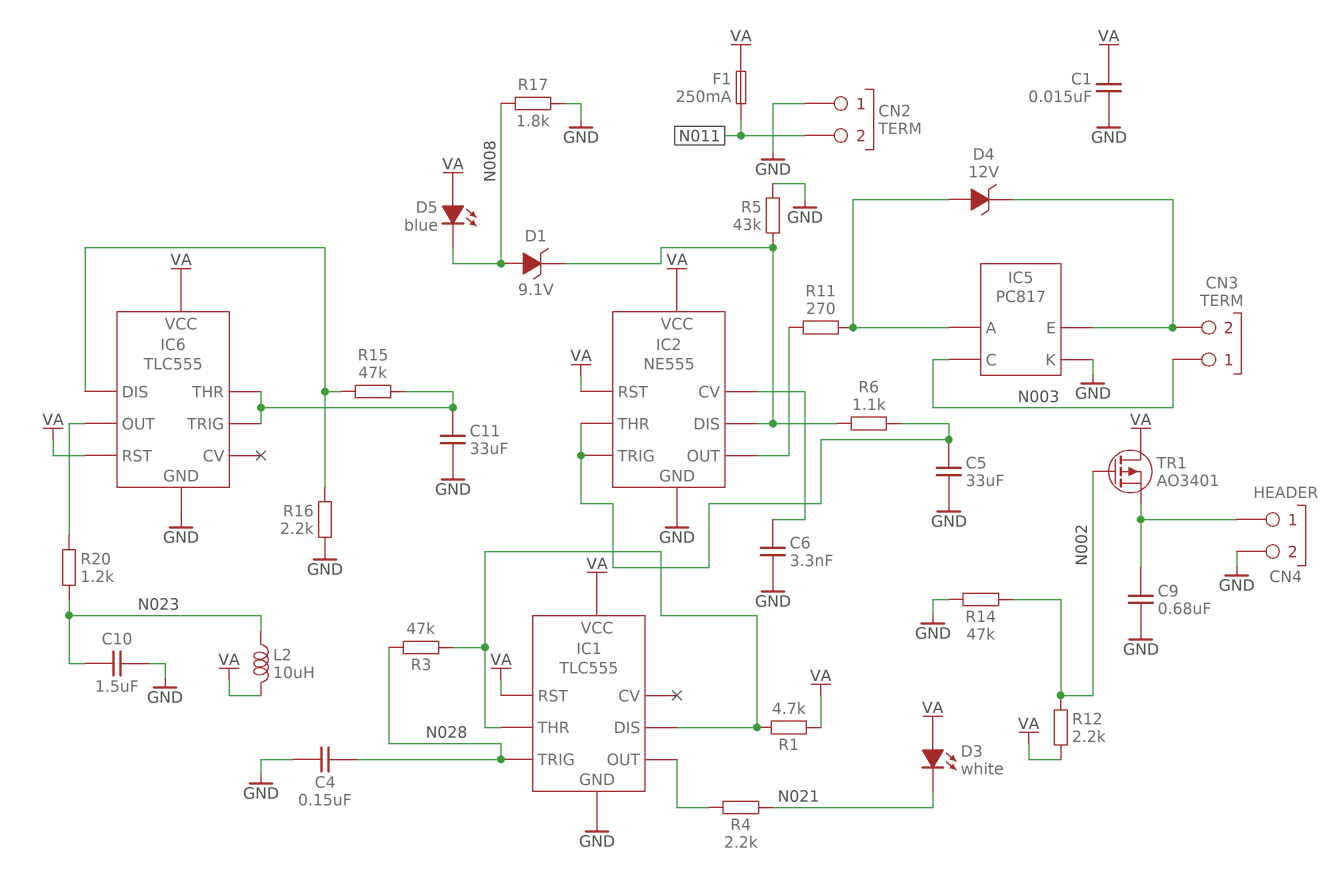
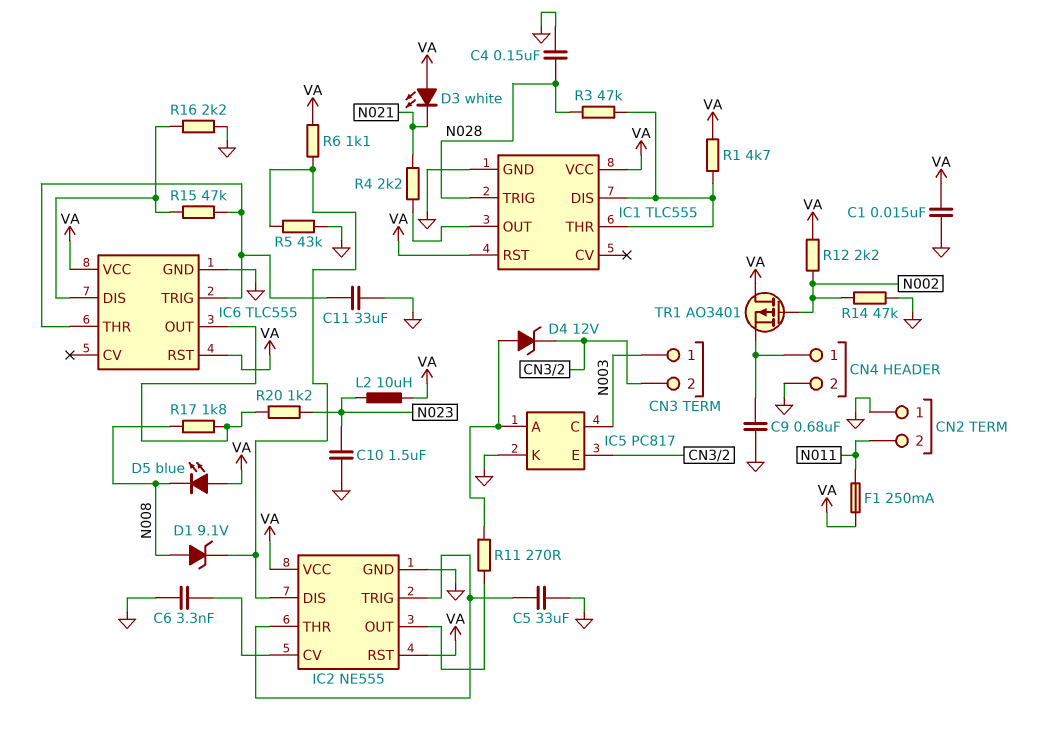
R6: 1.1k (IC2/DIS, IC2/THR) -> 1.1k (IC2/DIS, VA)
R17: 1.8k (GND, N008) -> 1.8k (IC6/OUT, N008)

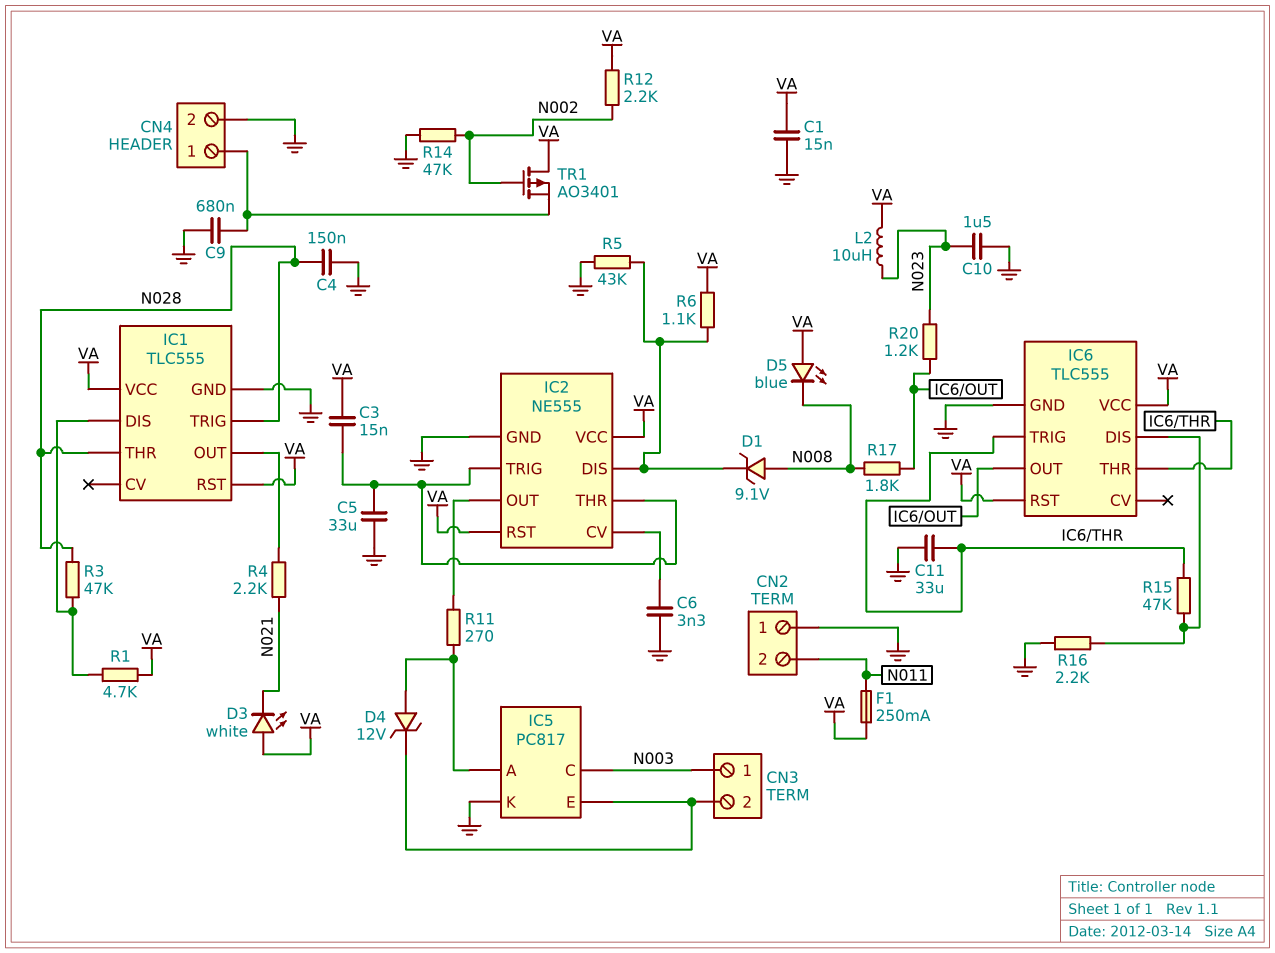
C3: none -> 15nF (IC2/THR, VA)
IC1 pin THR: IC1/DIS -> N028

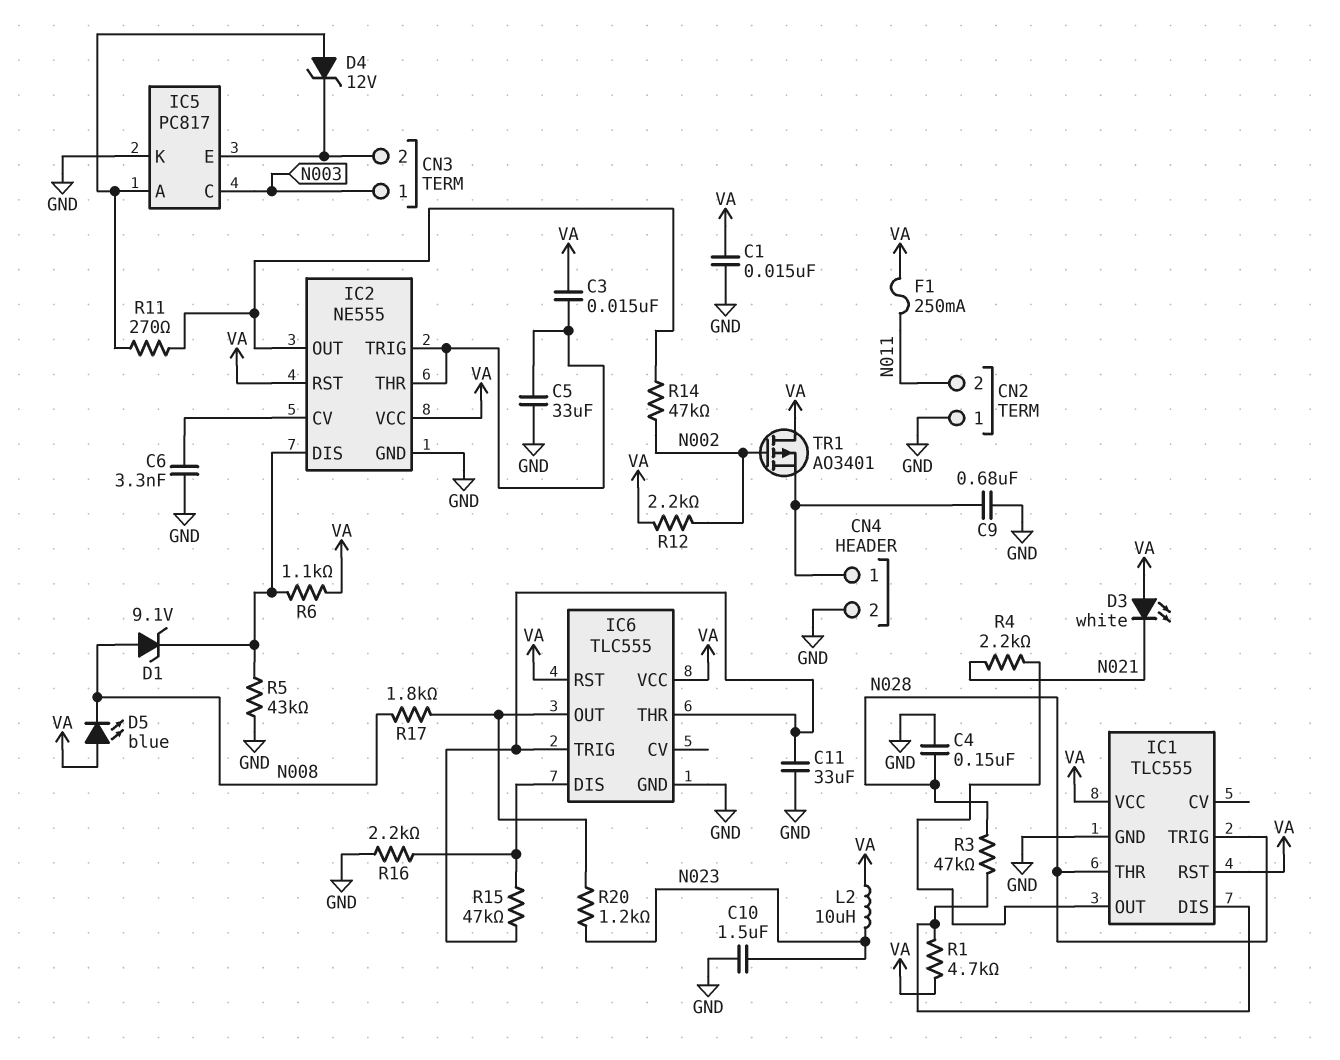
R14: 47k (GND, N002) -> 47k (IC2/OUT, N002)

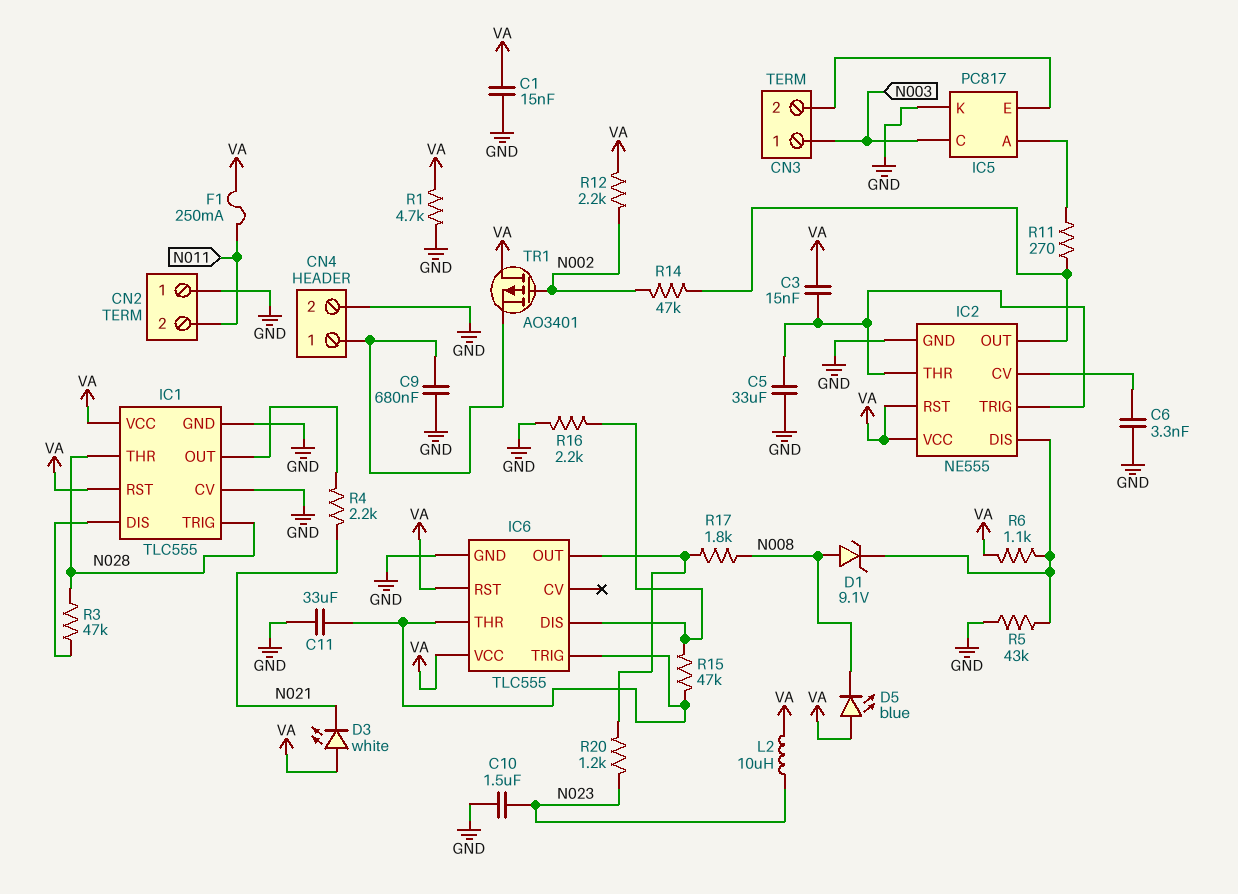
C4: 150nF (GND, N028) -> none
D4: zener 12V (A IC5/A, K CN3/2) -> none
IC1 pin CV: none -> GND
R1: 4.7k (IC1/DIS, VA) -> 4.7k (GND, VA)

